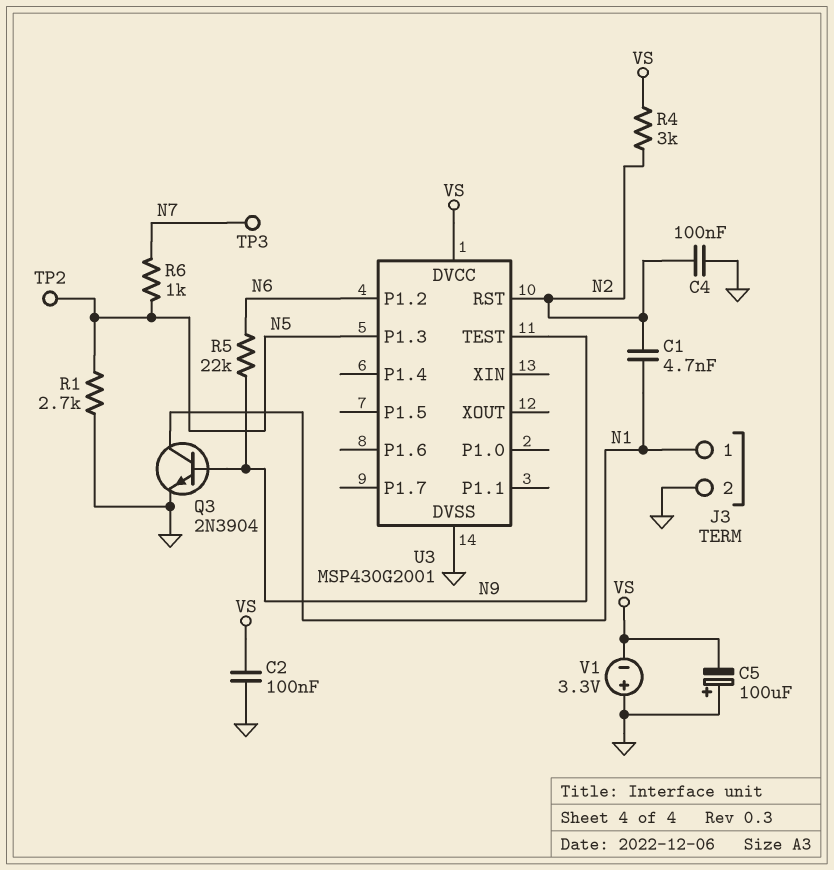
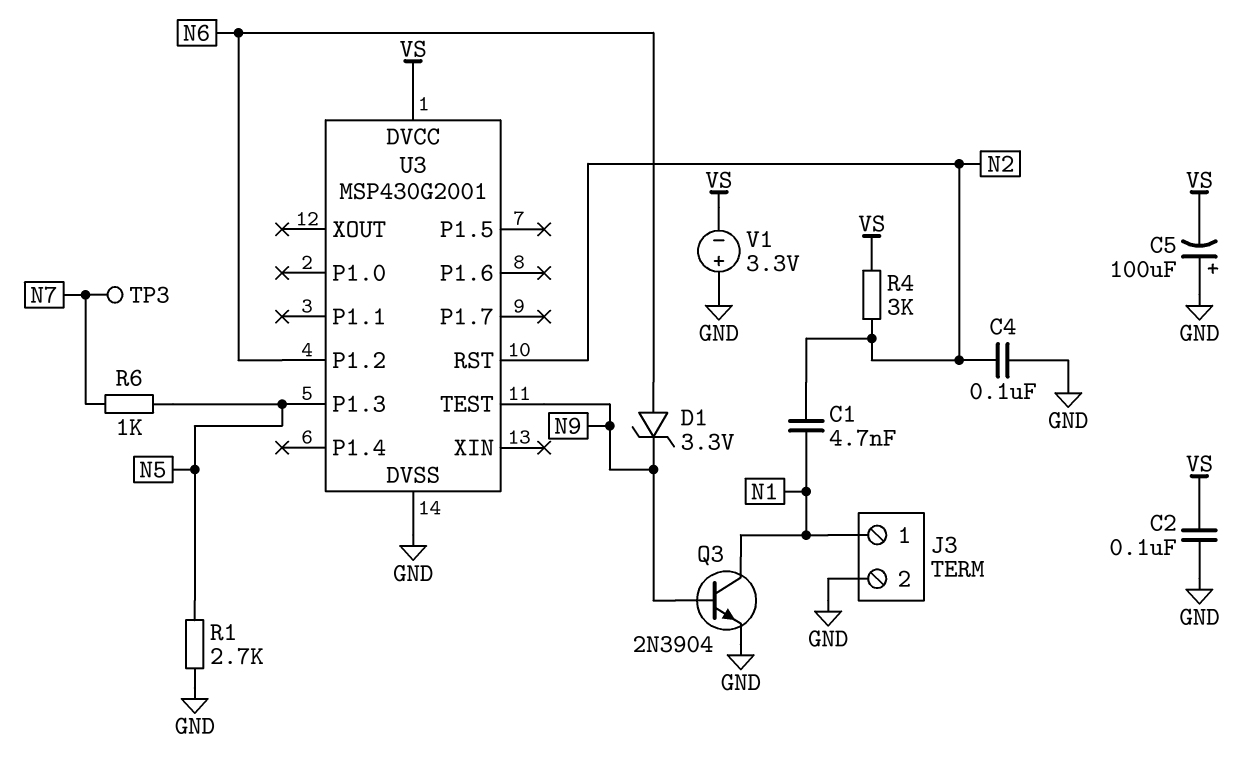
D1: none -> zener 3.3V (A N6, K N9)
R5: 22k (N6, N9) -> none
TP2: test point (N5) -> none

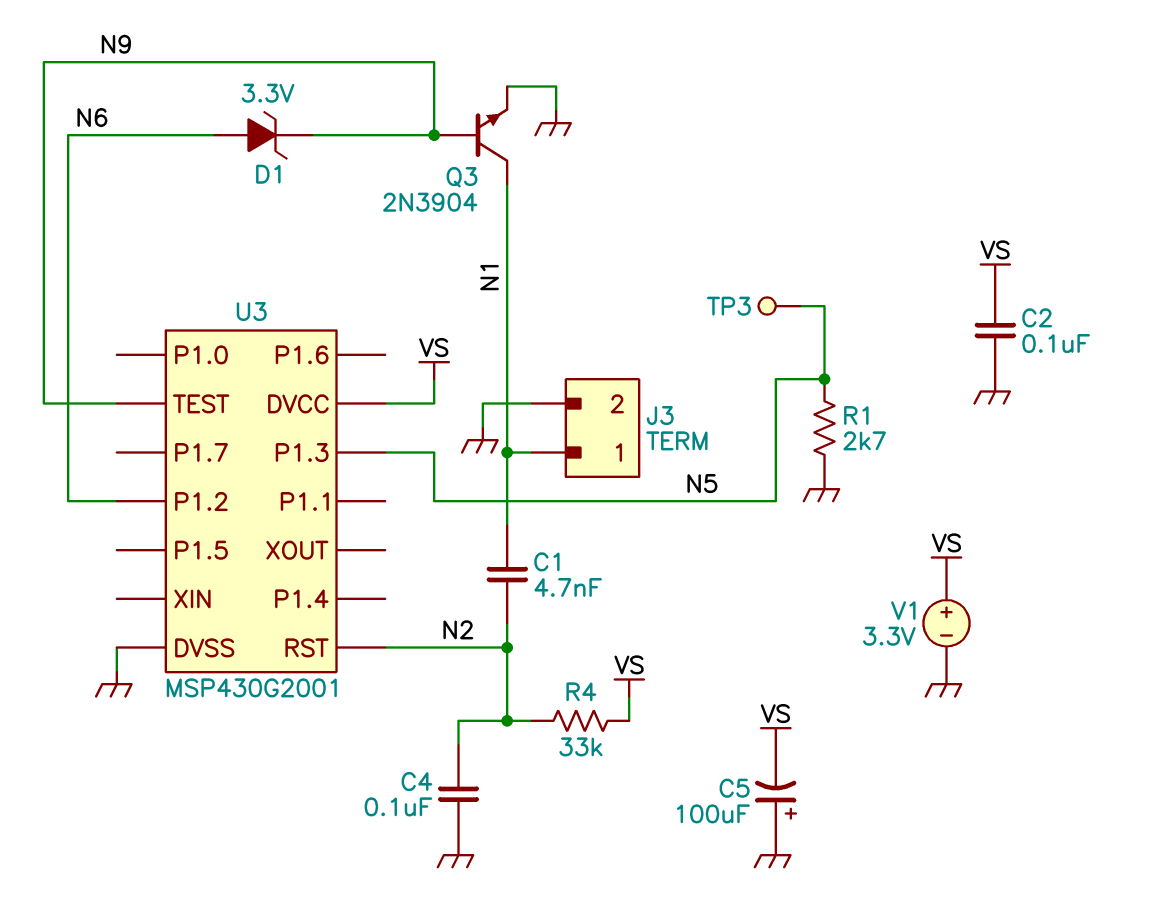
R4: 3k (N2, VS) -> 33k (N2, VS)
R6: 1k (N5, N7) -> none
TP3: test point (N7) -> test point (N5)
V1: 3.3V (plus GND, minus VS) -> 3.3V (plus VS, minus GND)

